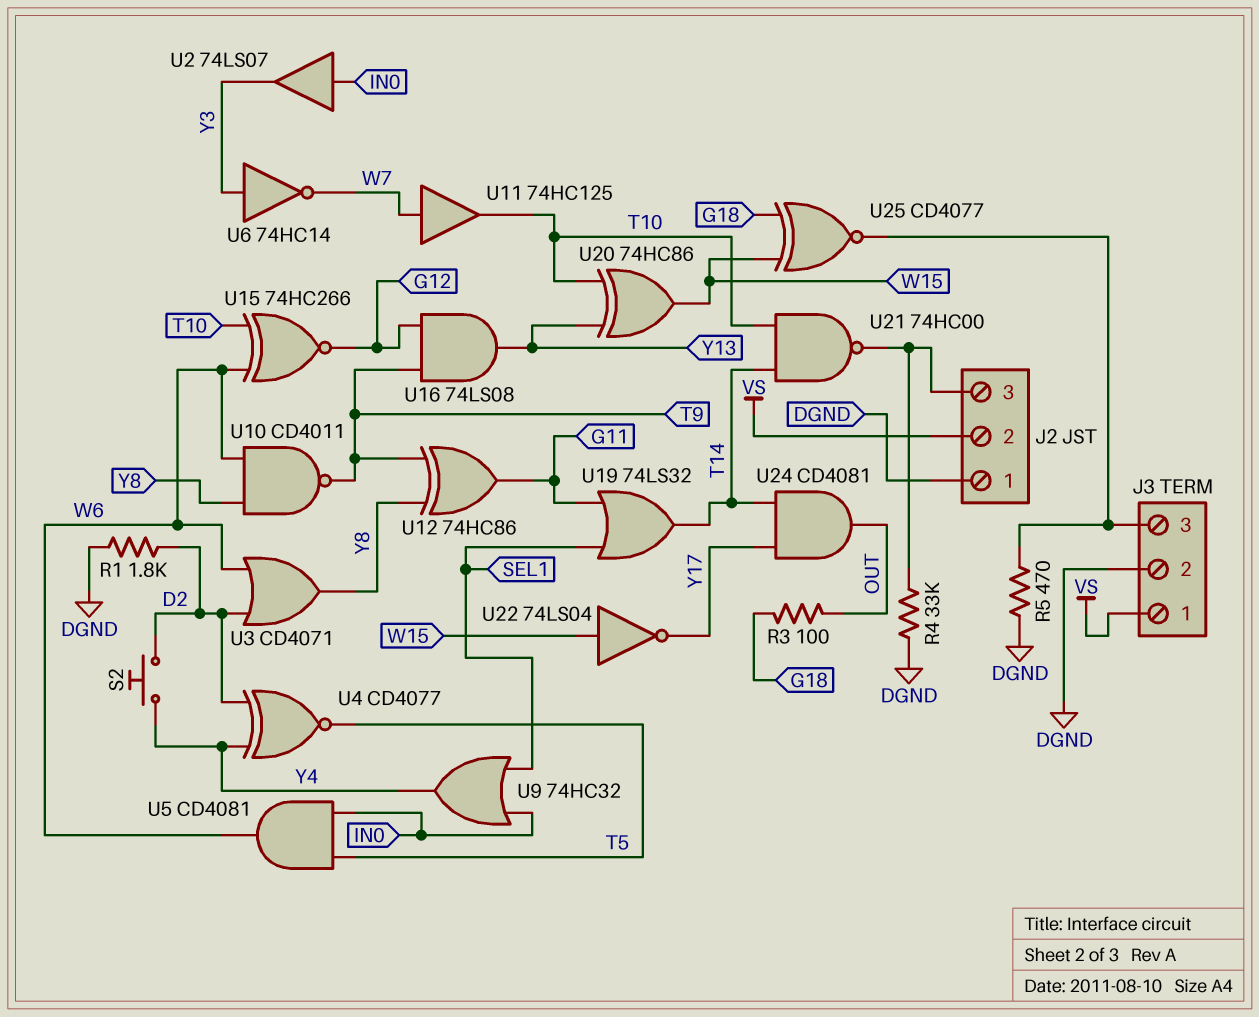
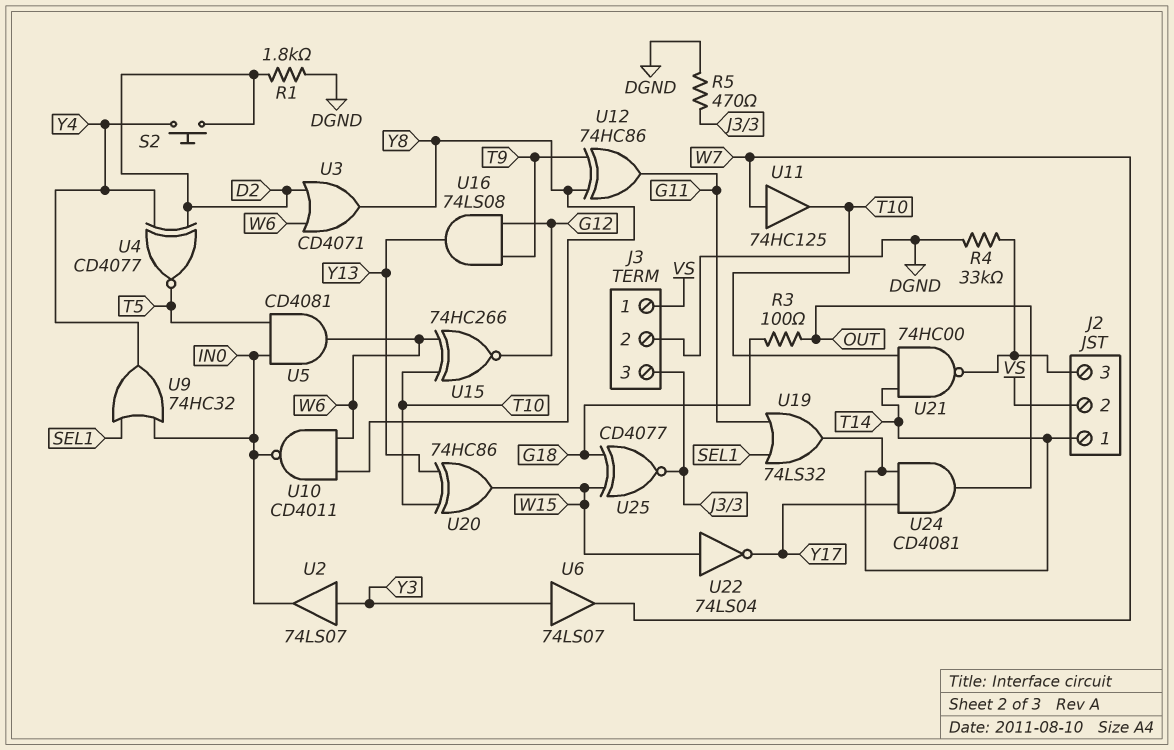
J2 pin 1: DGND -> T14
U2: buffer 74LS07 (in IN0, out Y3) -> buffer 74LS07 (in Y3, out IN0)
U6: NOT 74HC14 (in Y3, out W7) -> buffer 74LS07 (in Y3, out W7)
U10: NAND CD4011 (in W6, in Y8, out T9) -> NAND CD4011 (in W6, in Y8, out IN0)

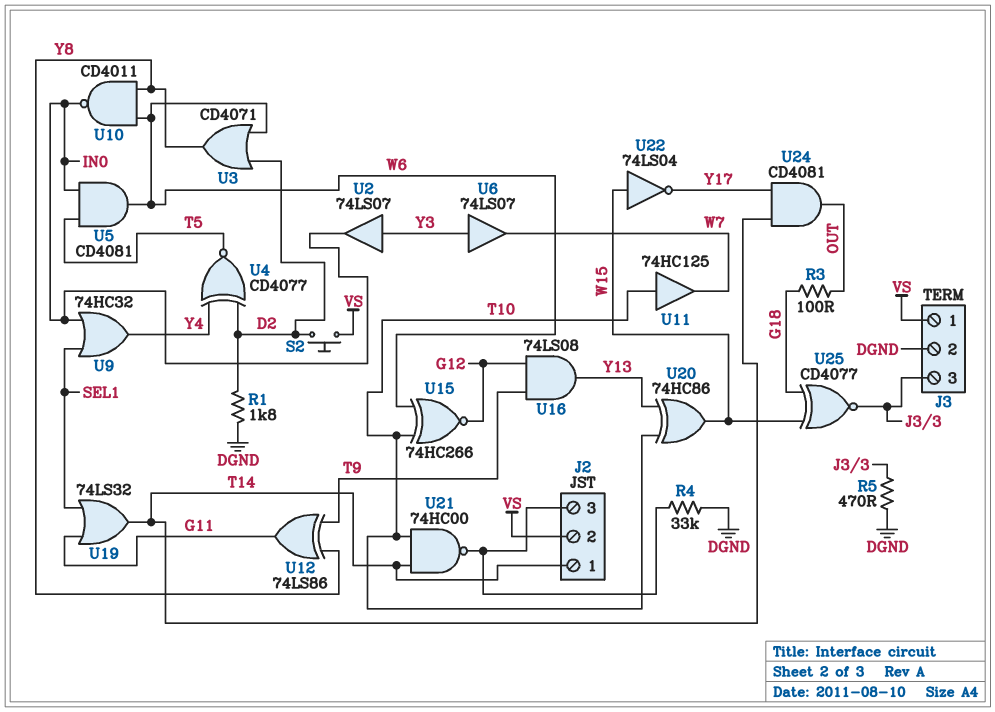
S2: button (D2, Y4) -> button (D2, VS)
U11: buffer 74HC125 (in W7, out T10) -> buffer 74HC125 (in T10, out W7)
U12: XOR 74HC86 (in T9, in Y8, out G11) -> XOR 74LS86 (in T9, in Y8, out G11)

